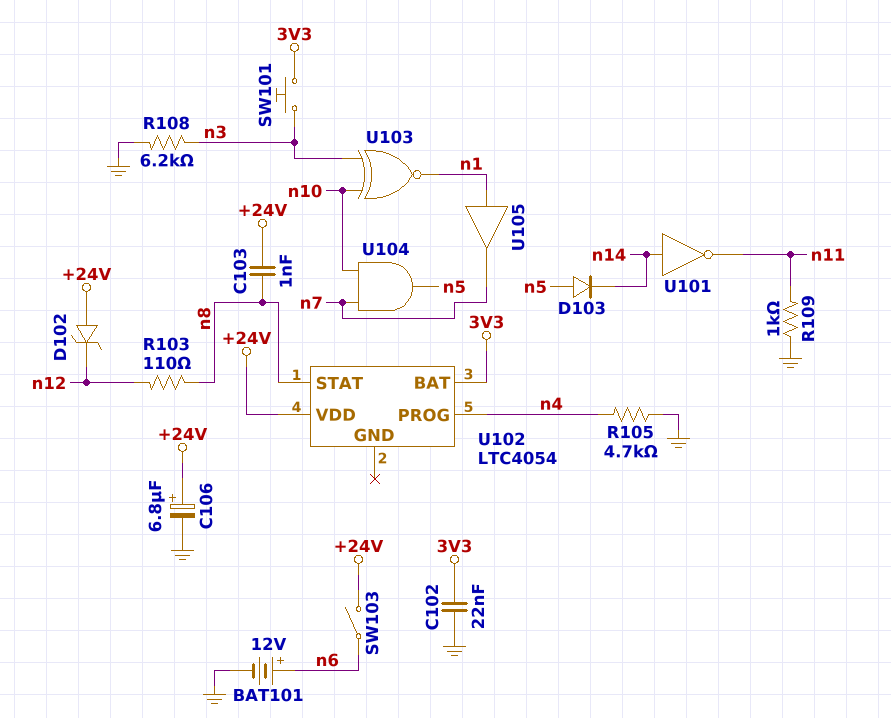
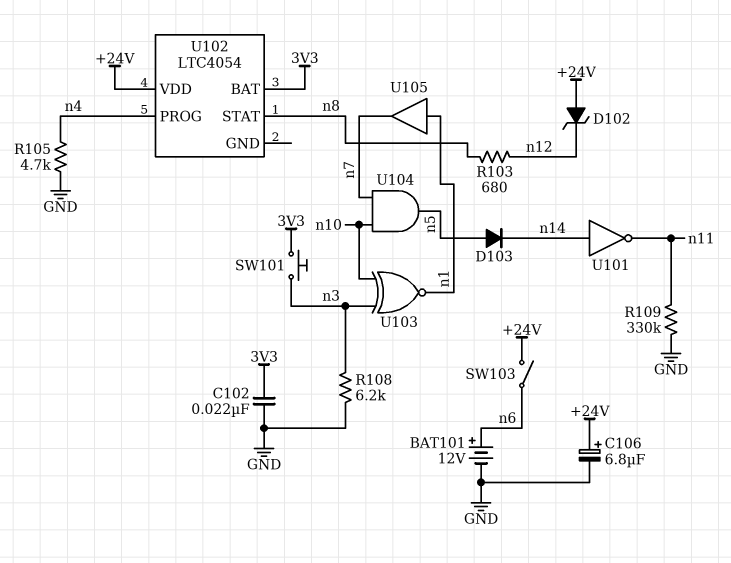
C103: 1nF (+24V, n8) -> none
R103: 110 (n8, n12) -> 680 (n8, n12)
R109: 1k (GND, n11) -> 330k (GND, n11)

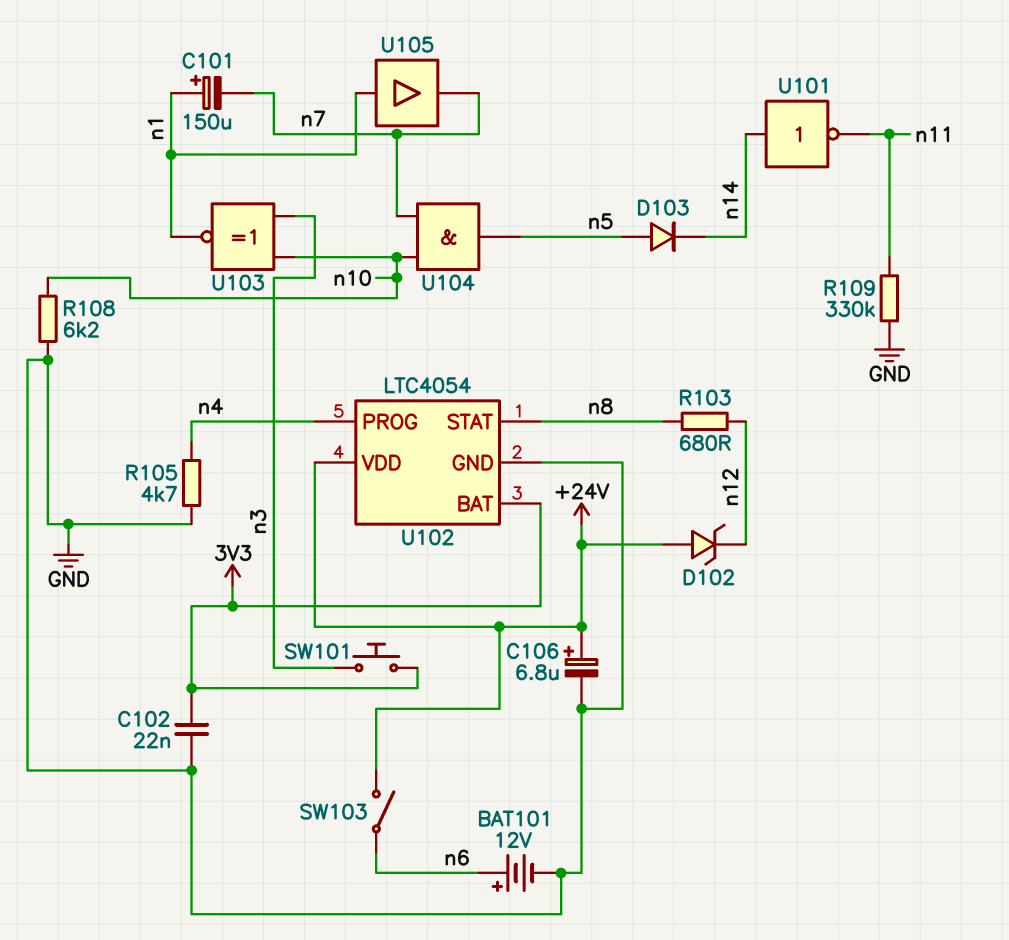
C101: none -> 150uF (plus n1, minus n7)
R108: 6.2k (GND, n3) -> 6.2k (GND, n10)
U102 pin GND: none -> GND

